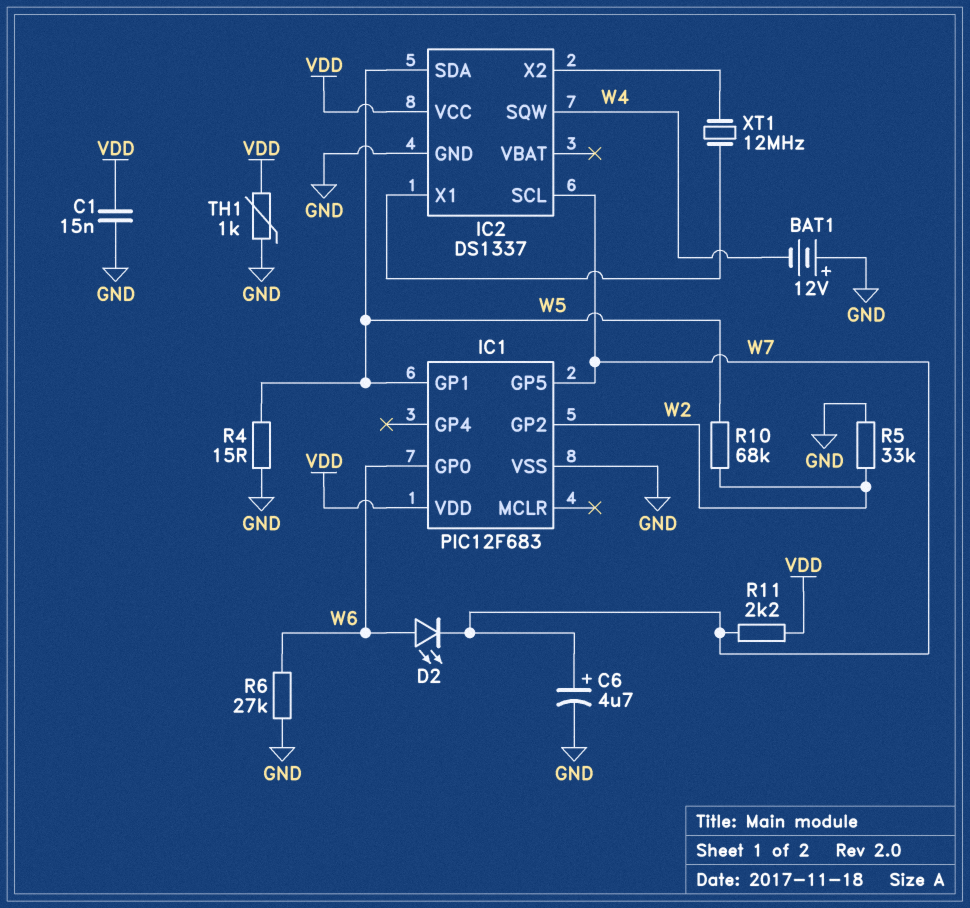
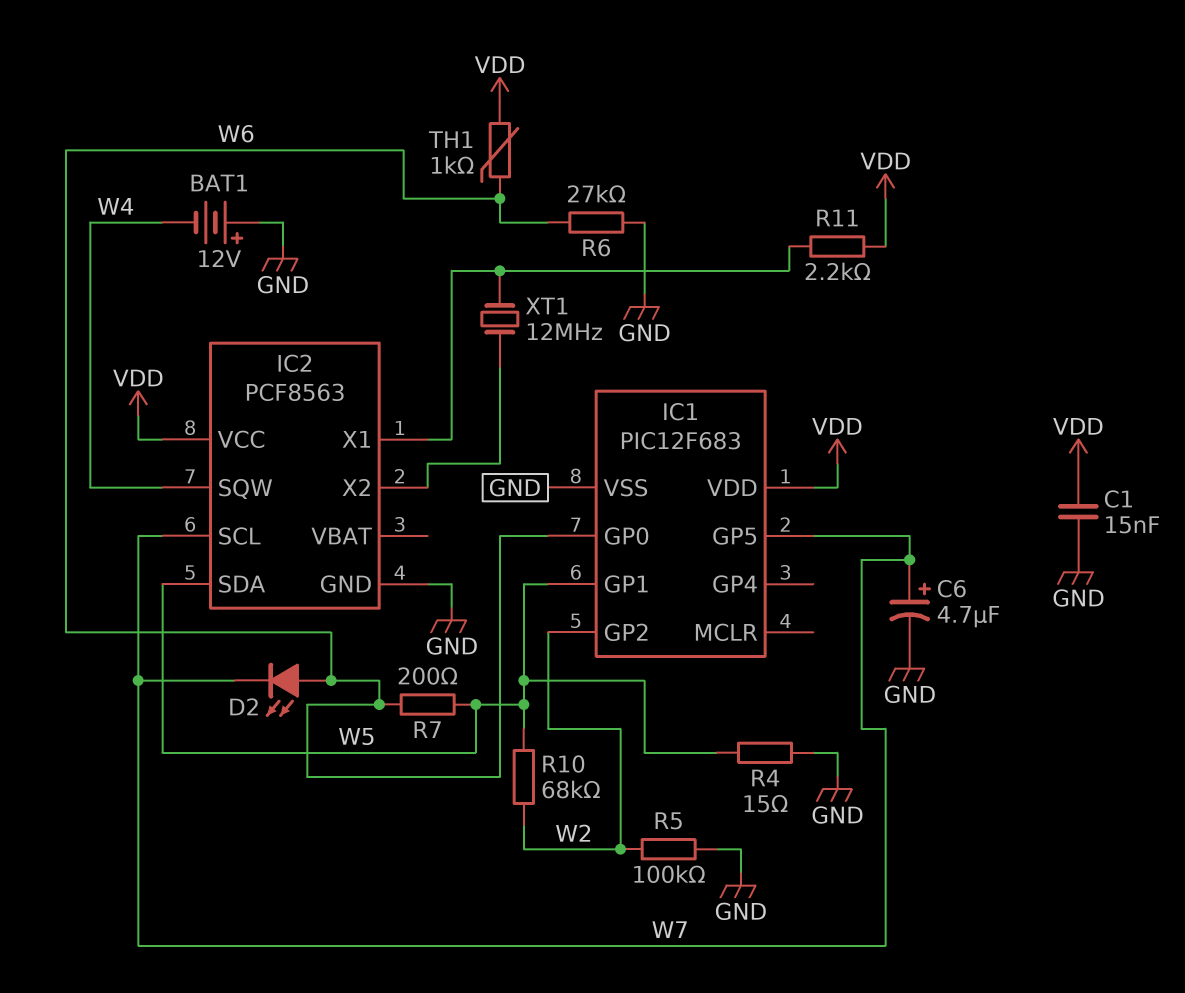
IC2: DS1337 -> PCF8563
R5: 33k (GND, W2) -> 100k (GND, W2)
R7: none -> 200 (W5, W6)
R11: 2.2k (VDD, W7) -> 2.2k (IC2/X1, VDD)
TH1: 1k (GND, VDD) -> 1k (VDD, W6)

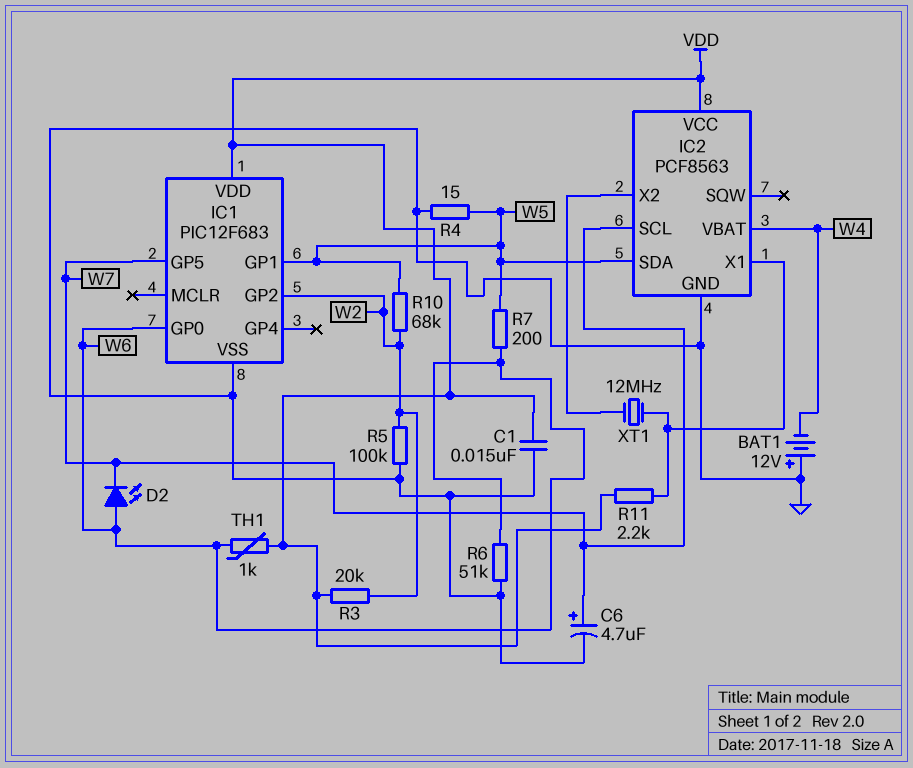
IC2 pin SQW: W4 -> none
IC2 pin VBAT: none -> W4
R3: none -> 20k (VDD, W2)
R6: 27k (GND, W6) -> 51k (GND, W6)

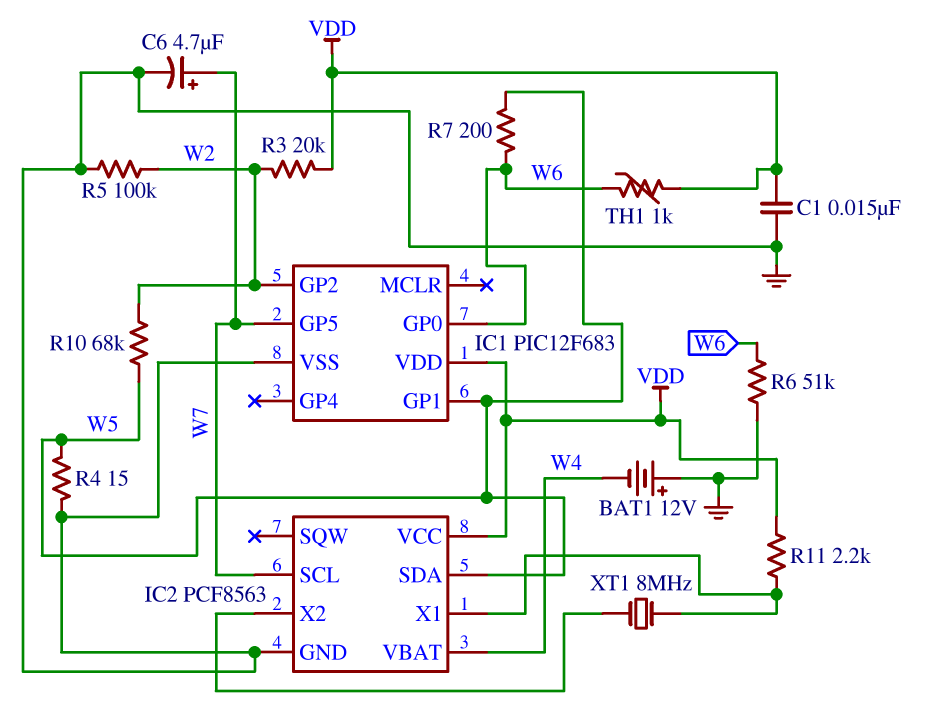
D2: LED (A W6, K W7) -> none
XT1: 12MHz (IC2/X1, IC2/X2) -> 8MHz (IC2/X1, IC2/X2)

